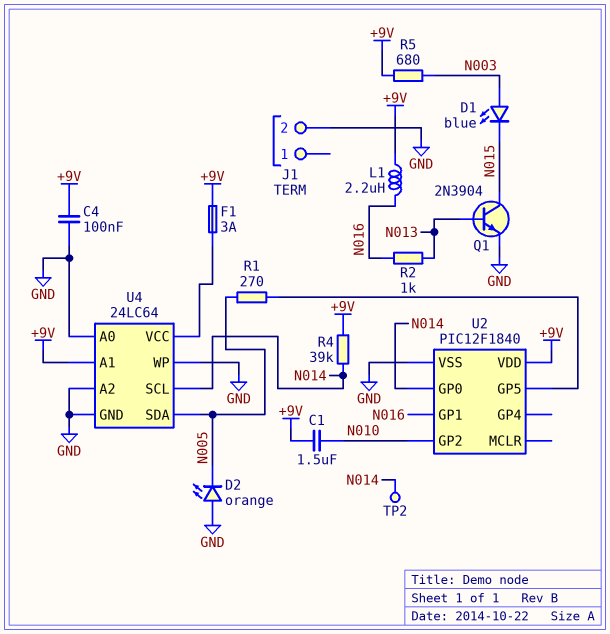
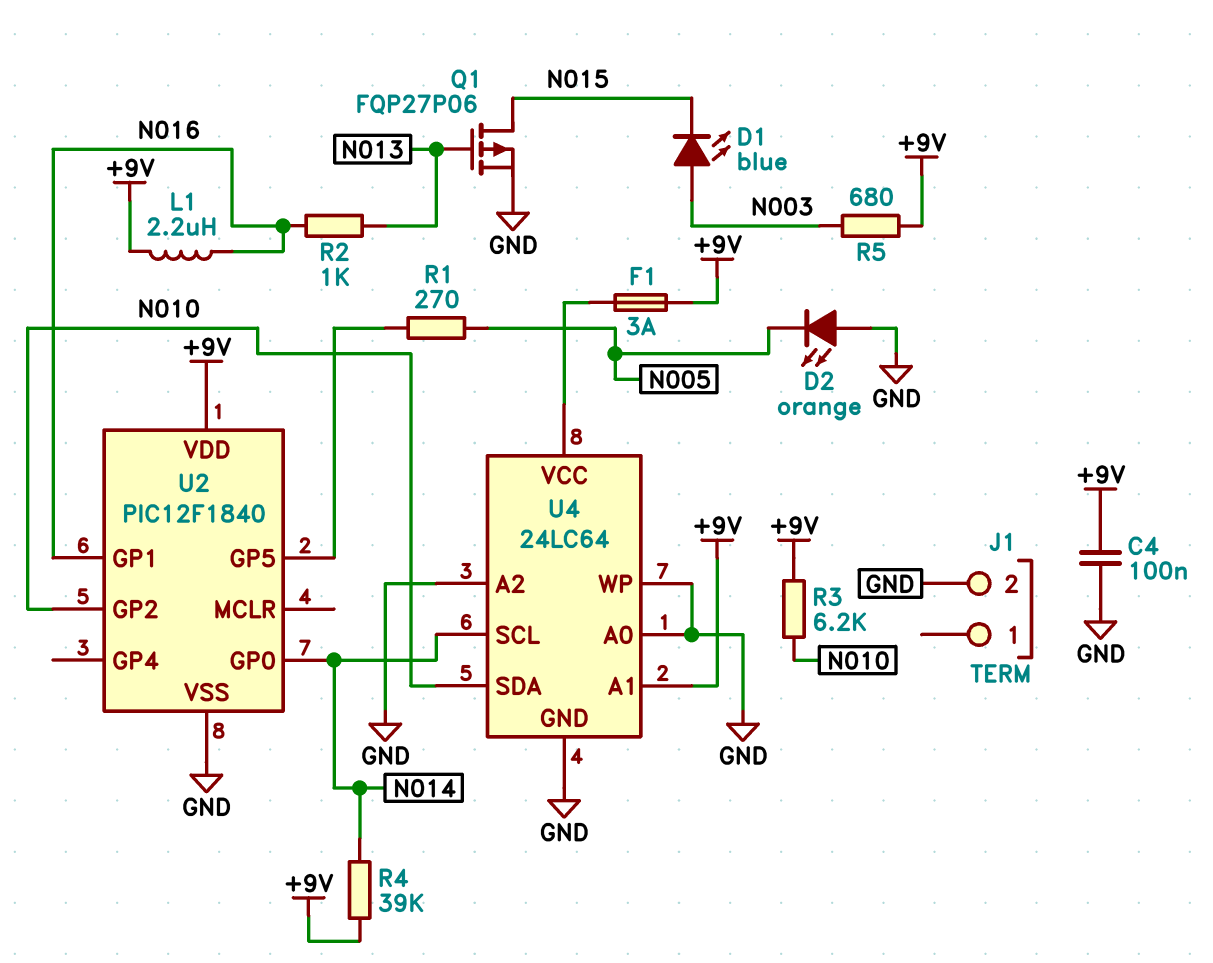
C1: 1.5uF (+9V, N010) -> none
Q1: NPN 2N3904 (B N013, C N015, E GND) -> PMOS FQP27P06 (G N013, D N015, S GND)
R3: none -> 6.2k (+9V, N010)
TP2: test point (N014) -> none
U4 pin SDA: N005 -> N010

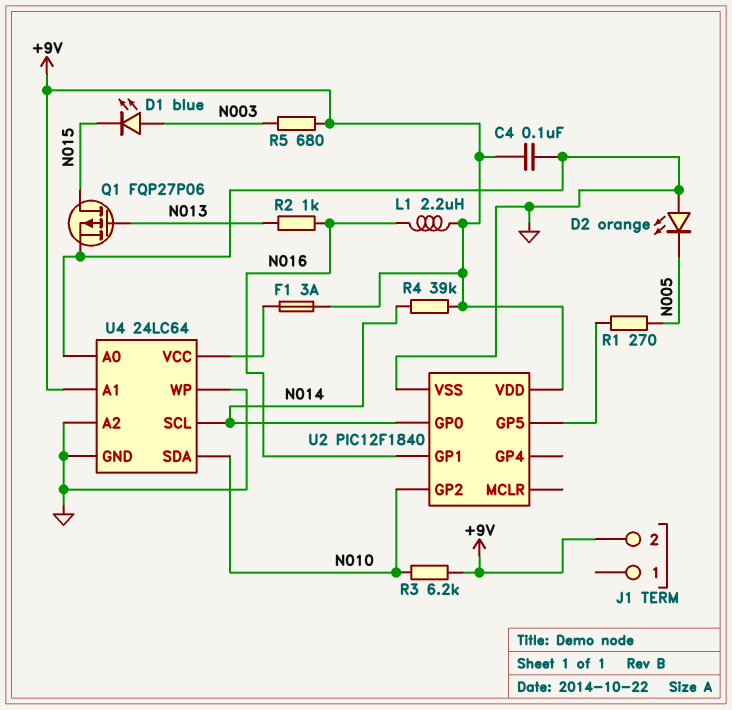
J1 pin 2: GND -> +9V

